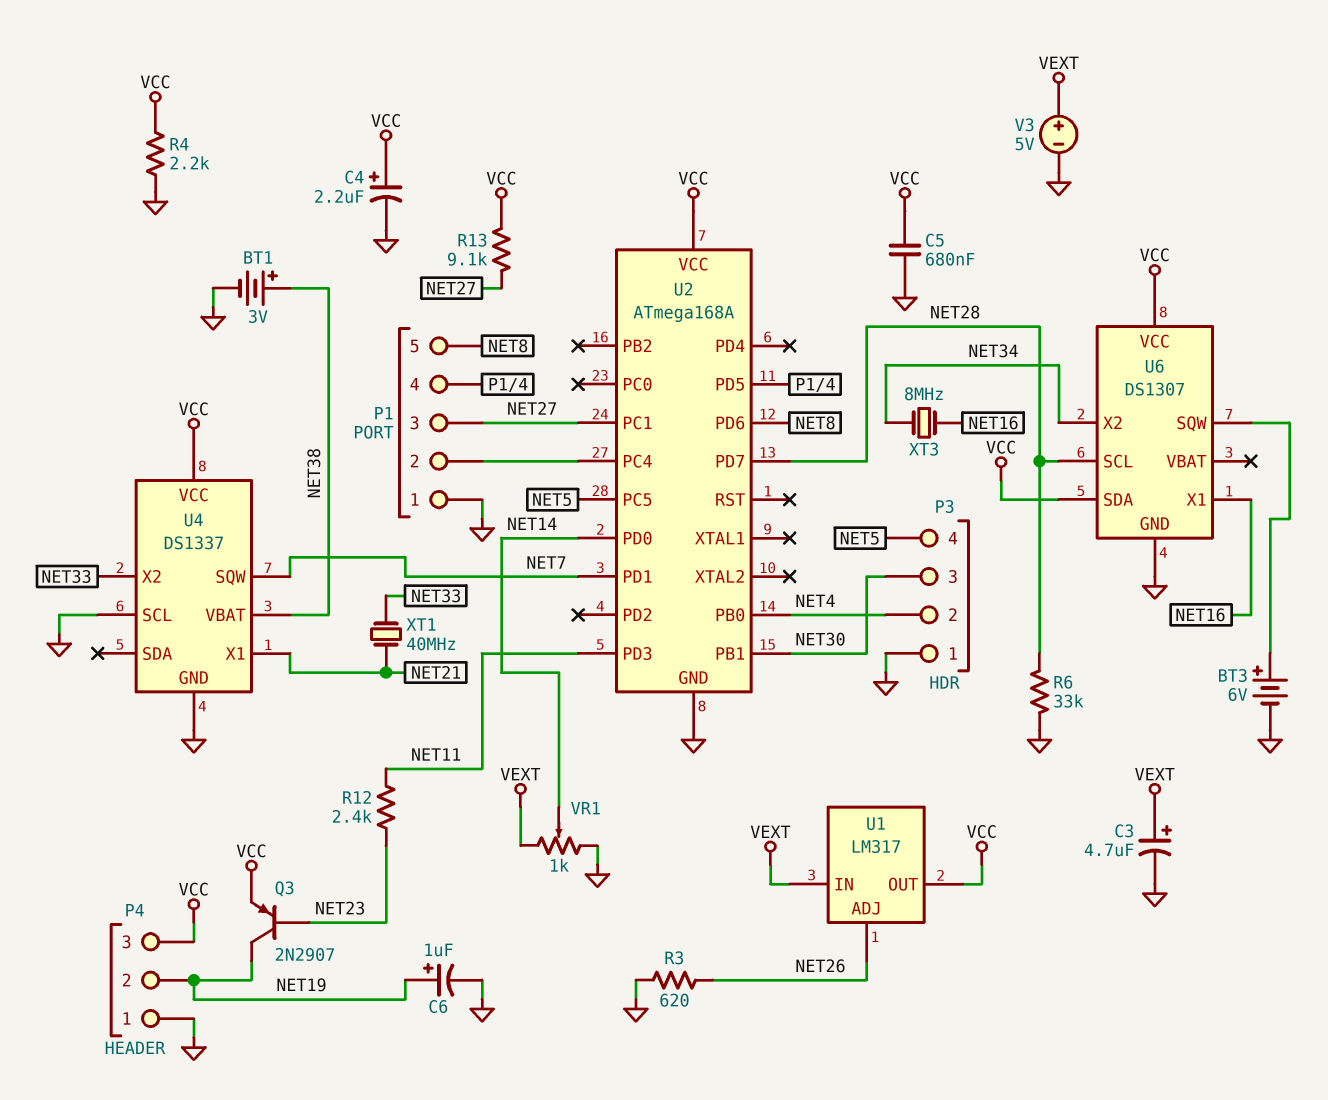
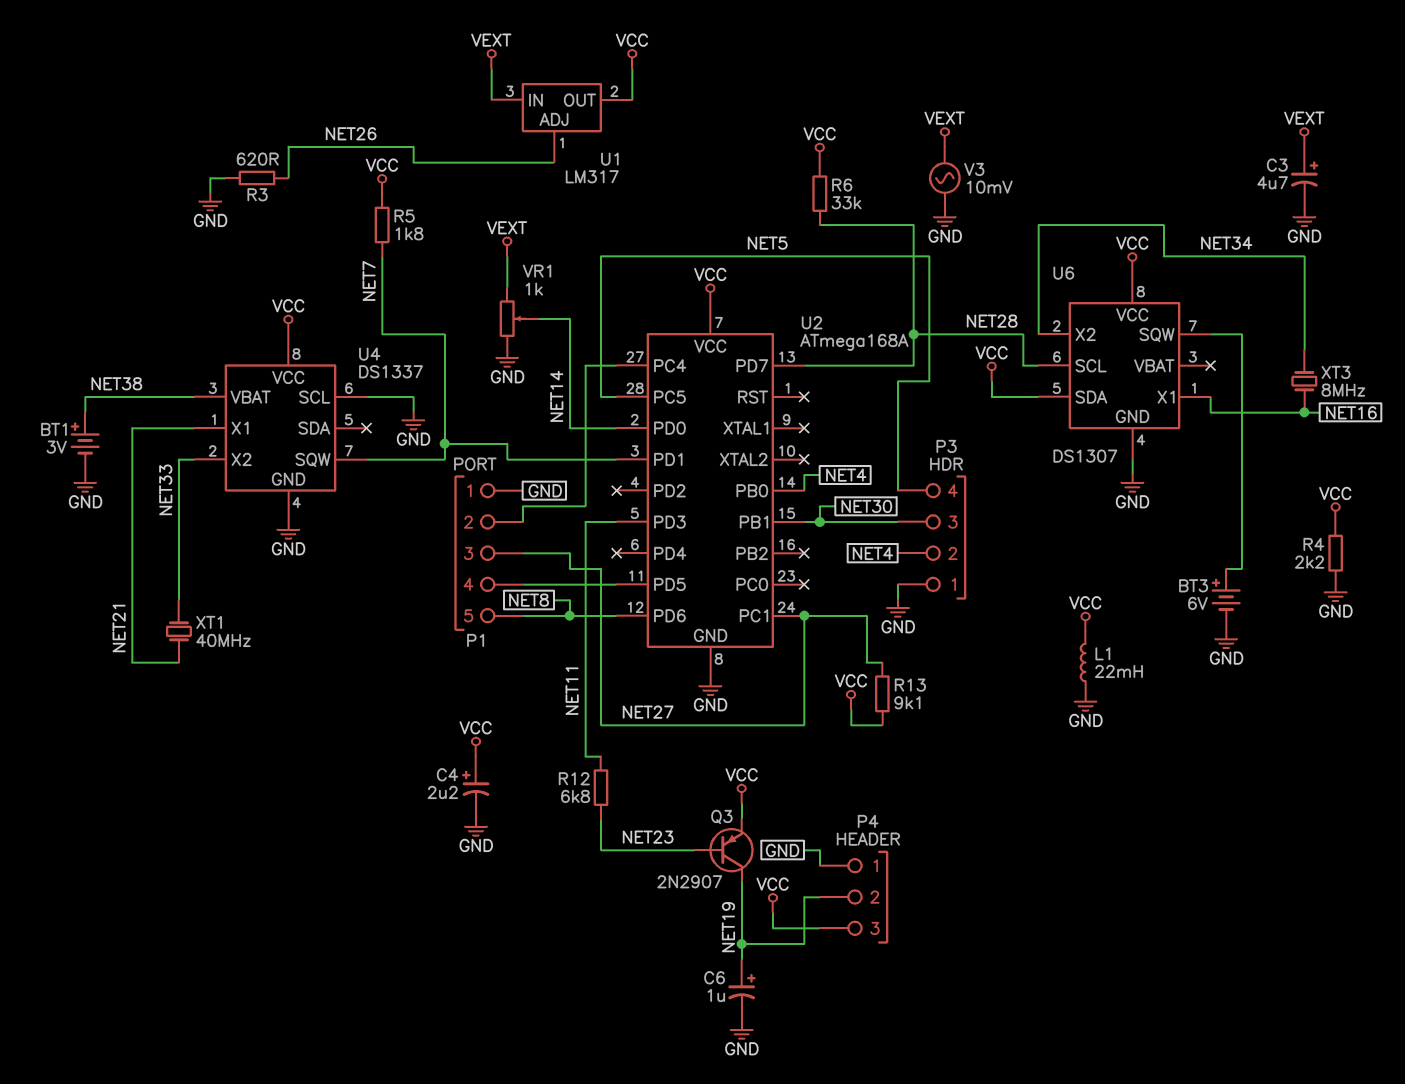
C5: 680nF (GND, VCC) -> none
L1: none -> 22mH (GND, VCC)
R5: none -> 1.8k (NET7, VCC)
R6: 33k (GND, NET28) -> 33k (NET28, VCC)
R12: 2.4k (NET11, NET23) -> 6.8k (NET11, NET23)
V3: 5V (plus VEXT, minus GND) -> AC 10mV (GND, VEXT)

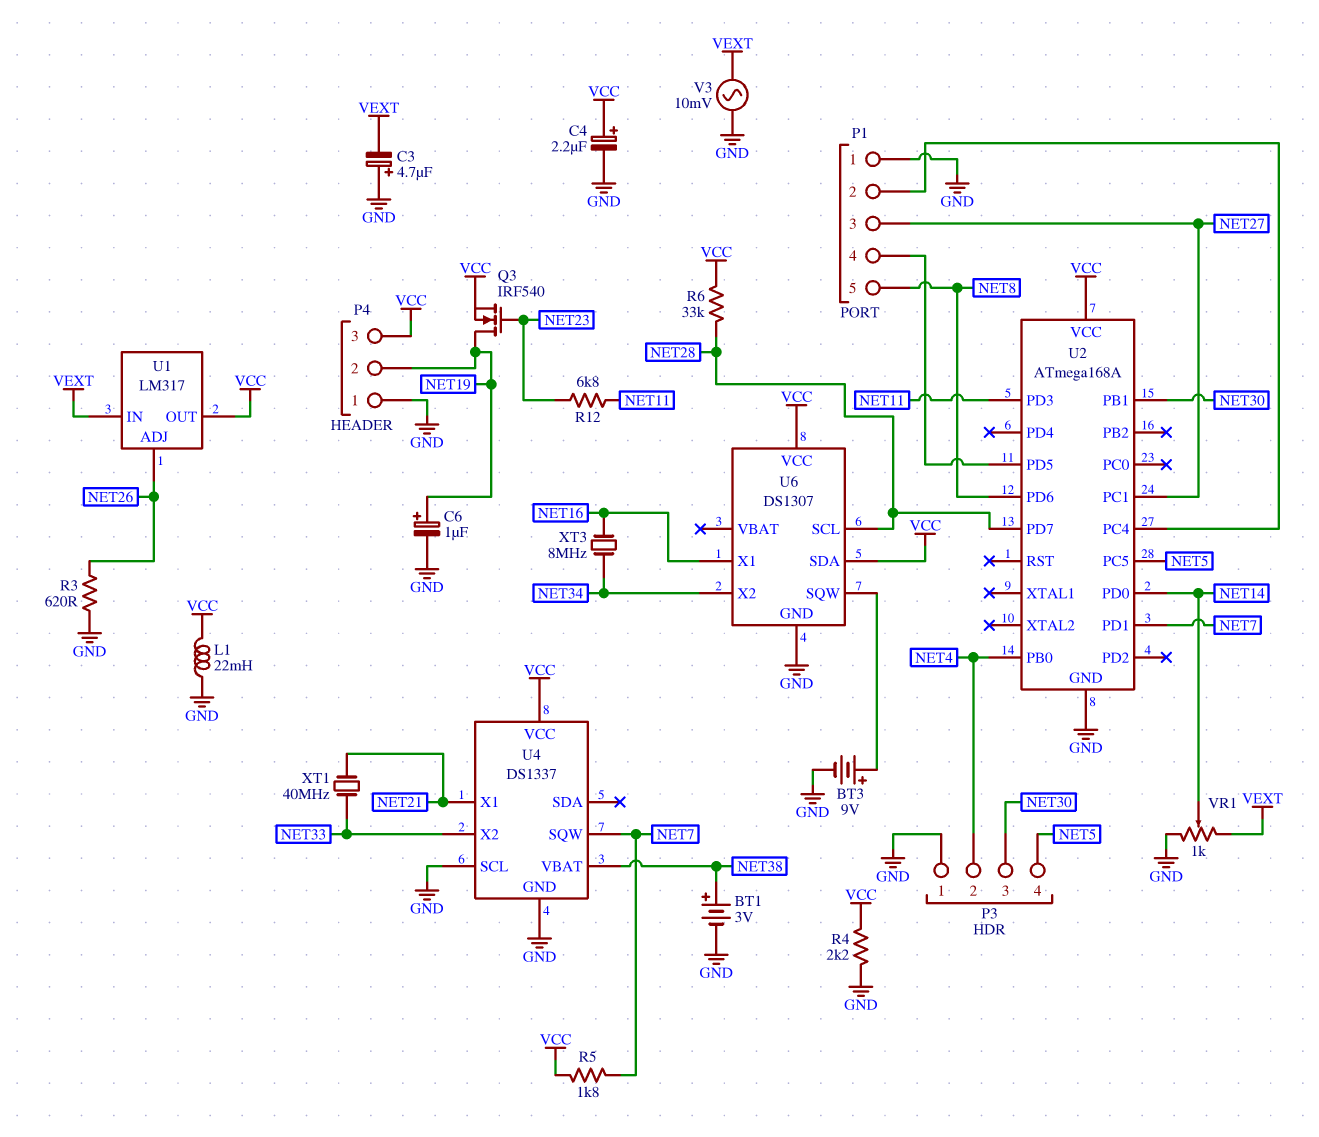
BT3: 6V (plus U6/SQW, minus GND) -> 9V (plus U6/SQW, minus GND)
C3: 4.7uF (plus VEXT, minus GND) -> 4.7uF (plus GND, minus VEXT)
Q3: PNP 2N2907 (B NET23, C NET19, E VCC) -> NMOS IRF540 (G NET23, D NET19, S VCC)
R13: 9.1k (NET27, VCC) -> none

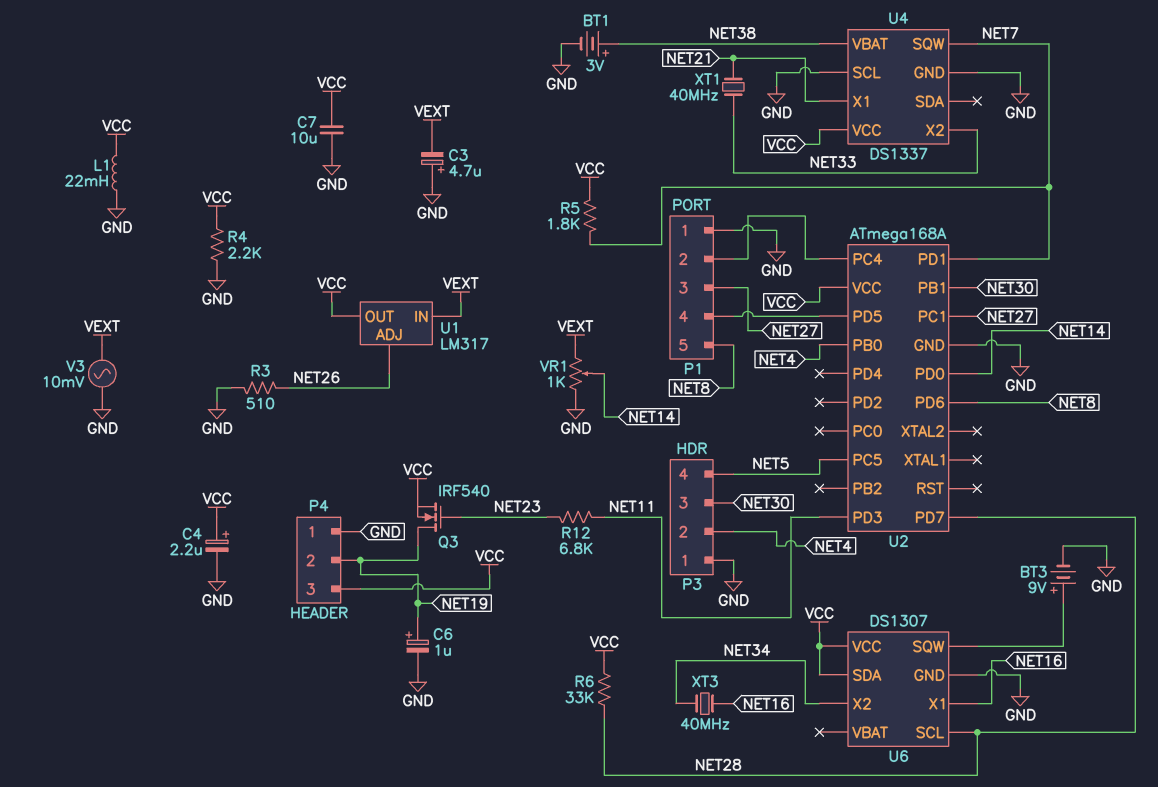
C7: none -> 10uF (GND, VCC)
R3: 620 (GND, NET26) -> 510 (GND, NET26)
XT3: 8MHz (NET16, NET34) -> 40MHz (NET16, NET34)

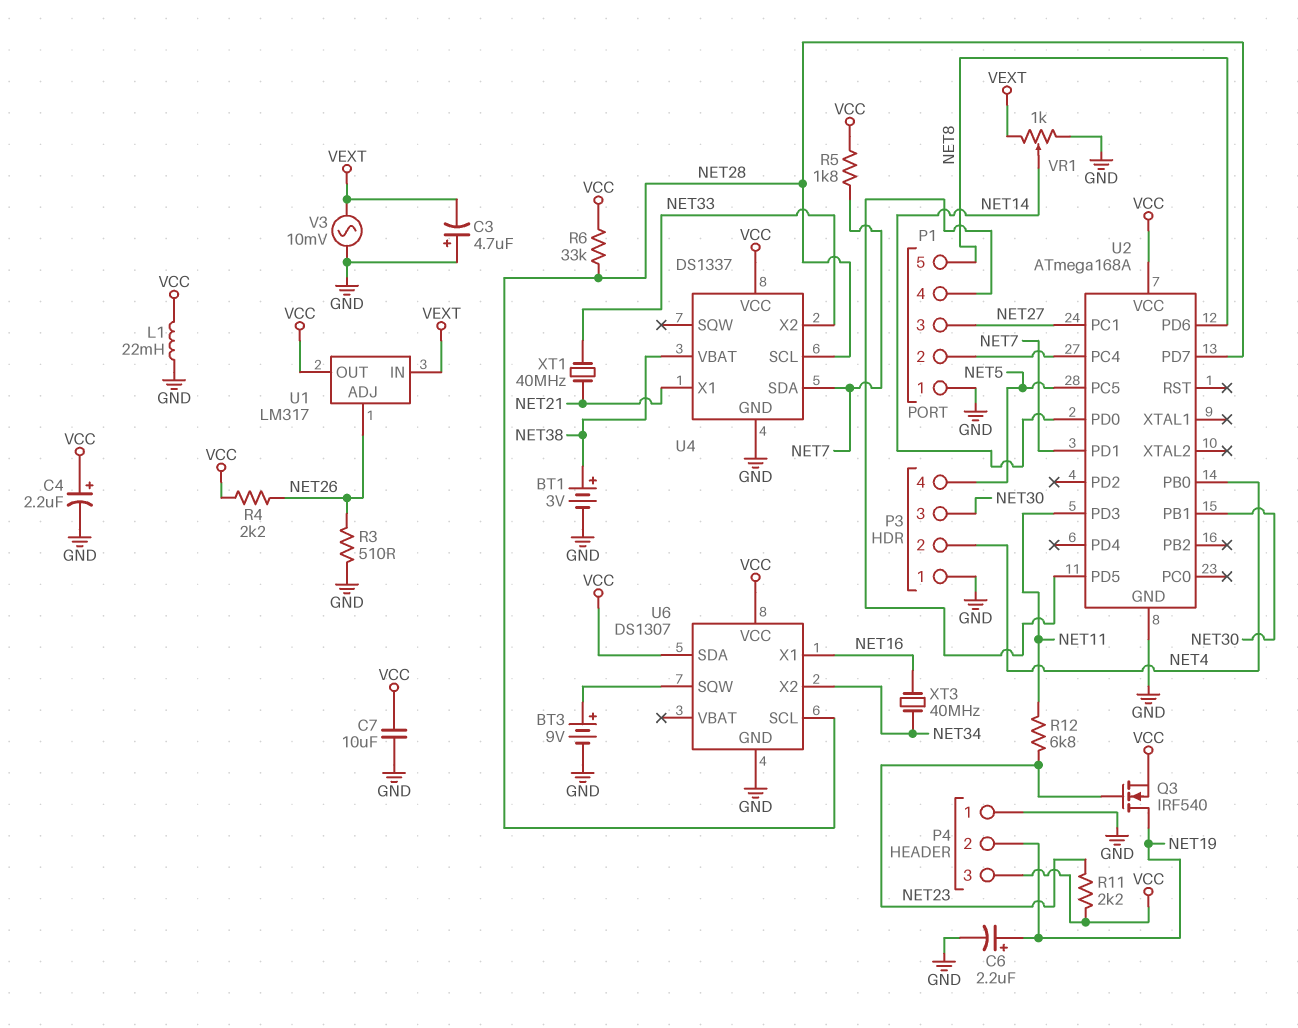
C6: 1uF (plus NET19, minus GND) -> 2.2uF (plus NET19, minus GND)
R4: 2.2k (GND, VCC) -> 2.2k (NET26, VCC)
R11: none -> 2.2k (NET23, VCC)
U4 pin SCL: GND -> NET28
U4 pin SDA: none -> NET7
U4 pin SQW: NET7 -> none

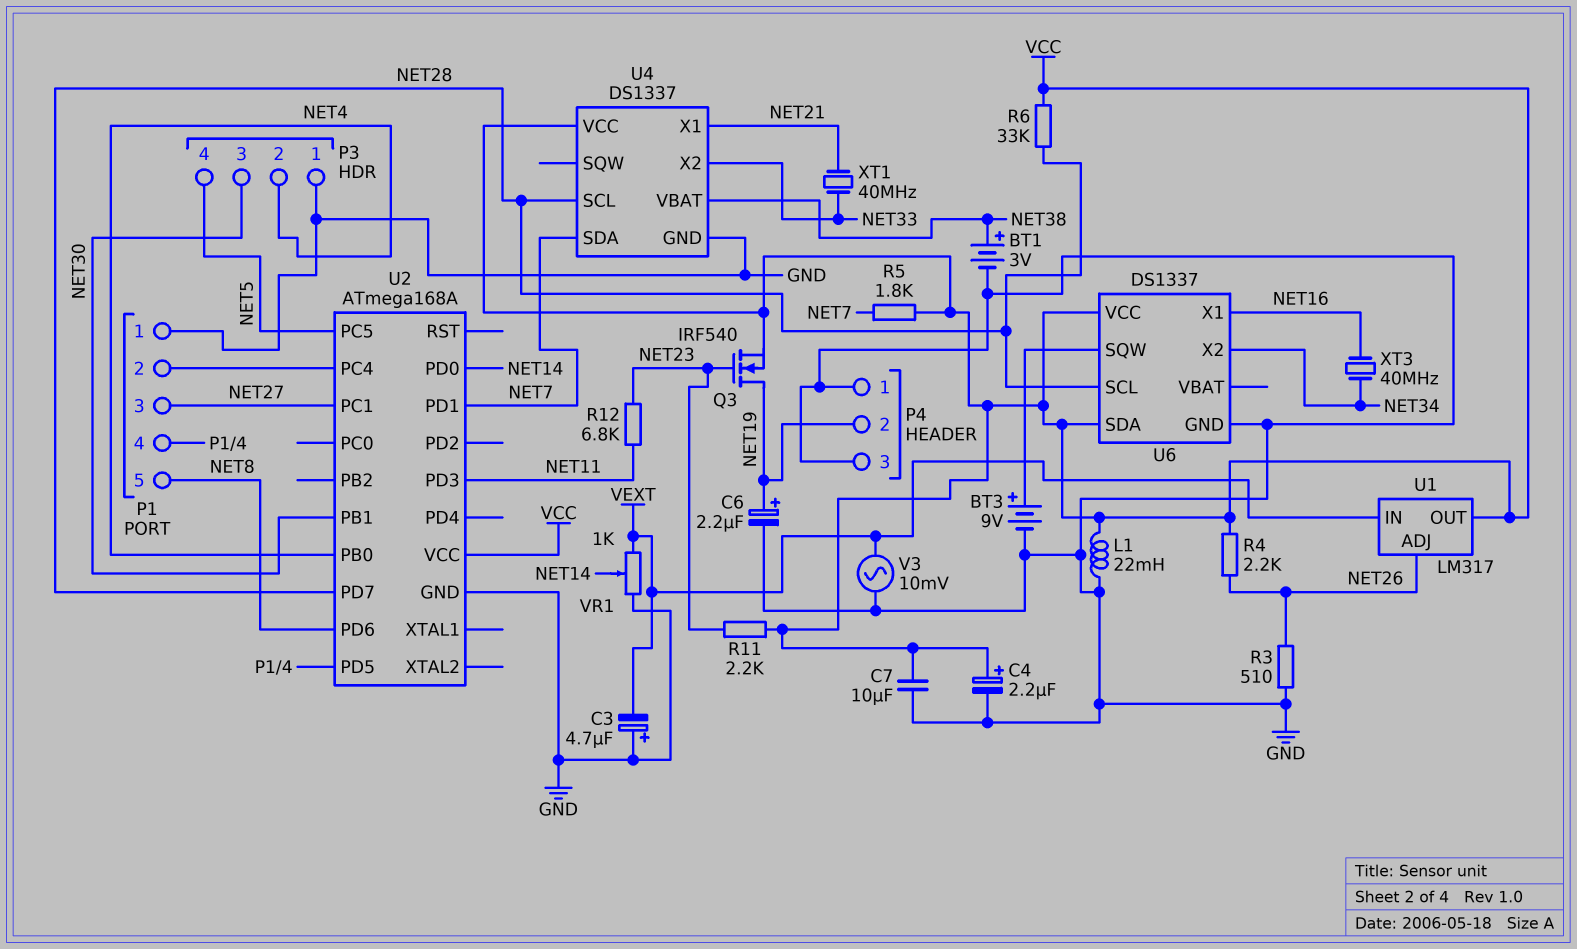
P4 pin 3: VCC -> GND
U6: DS1307 -> DS1337

